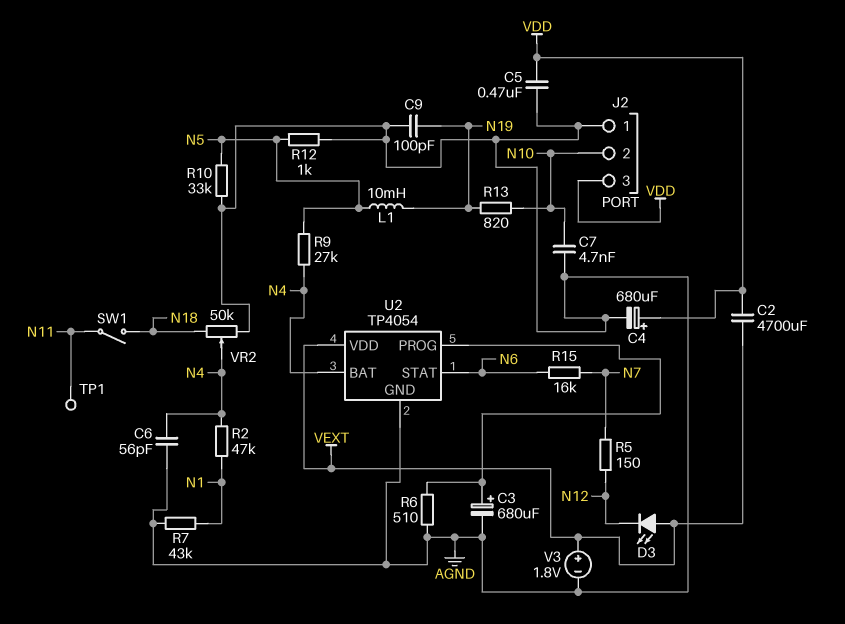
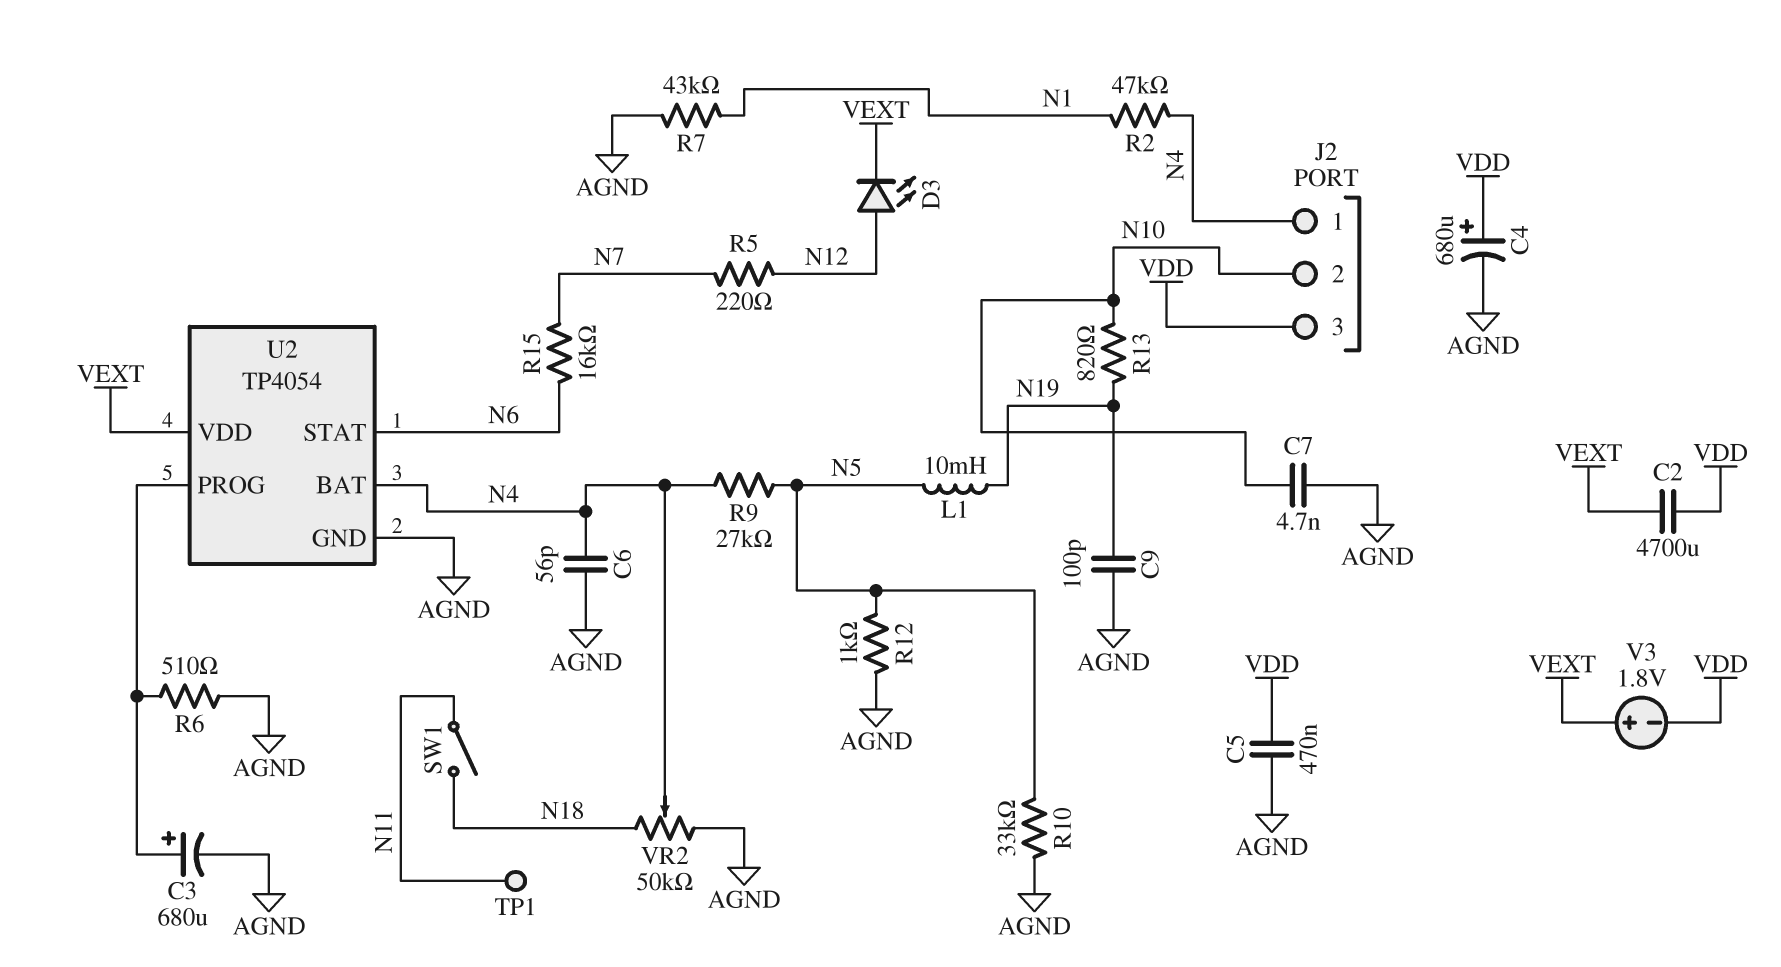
D3: LED (A VEXT, K N12) -> LED (A N12, K VEXT)
J2 pin 1: AGND -> N4
R5: 150 (N7, N12) -> 220 (N7, N12)
V3: 1.8V (plus VEXT, minus AGND) -> 1.8V (plus VEXT, minus VDD)

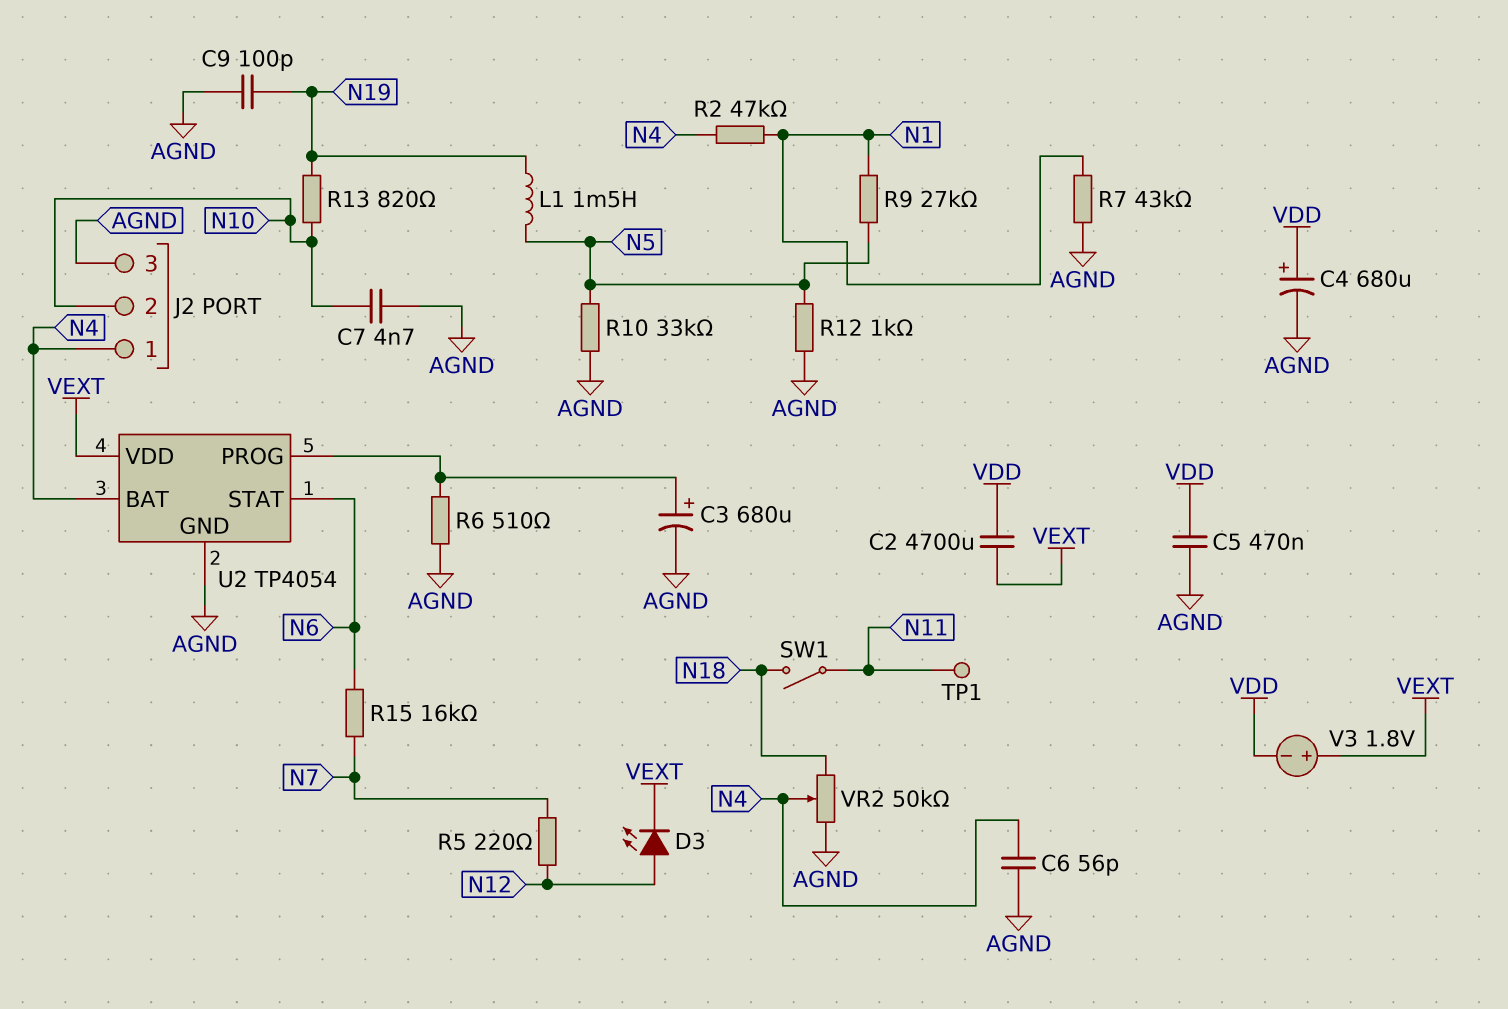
J2 pin 3: VDD -> AGND
L1: 10mH (N5, N19) -> 1.5mH (N5, N19)
R9: 27k (N4, N5) -> 27k (N1, N5)

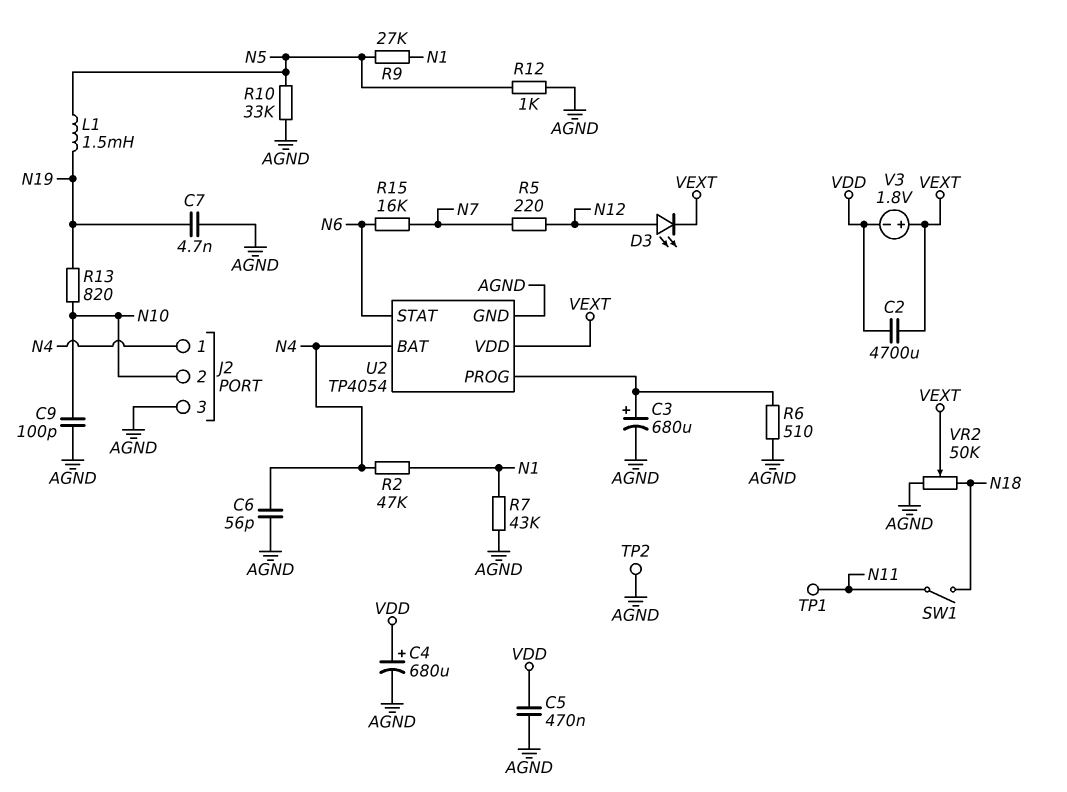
C7: 4.7nF (AGND, N10) -> 4.7nF (AGND, N19)
C9: 100pF (AGND, N19) -> 100pF (AGND, N10)
TP2: none -> test point (AGND)
VR2: 50k (AGND, N18, wiper N4) -> 50k (AGND, N18, wiper VEXT)

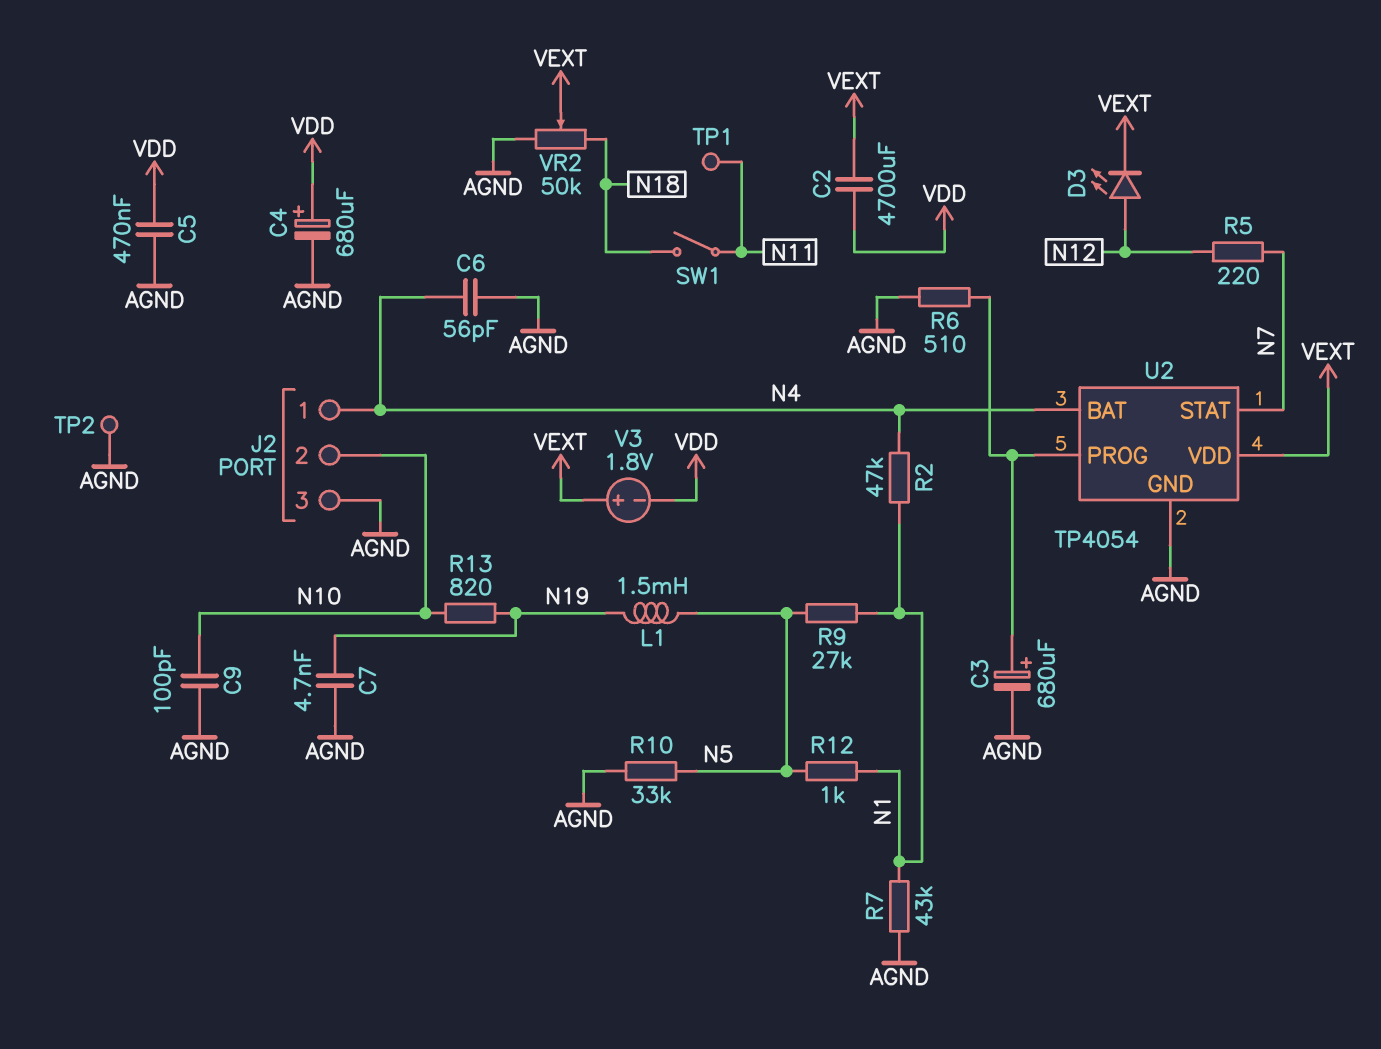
R12: 1k (AGND, N5) -> 1k (N1, N5)
R15: 16k (N6, N7) -> none
U2 pin STAT: N6 -> N7

